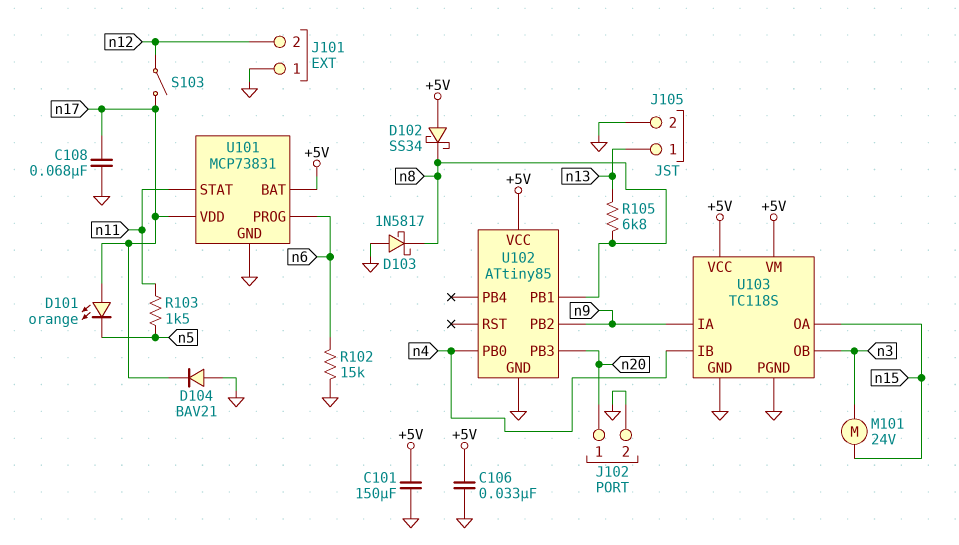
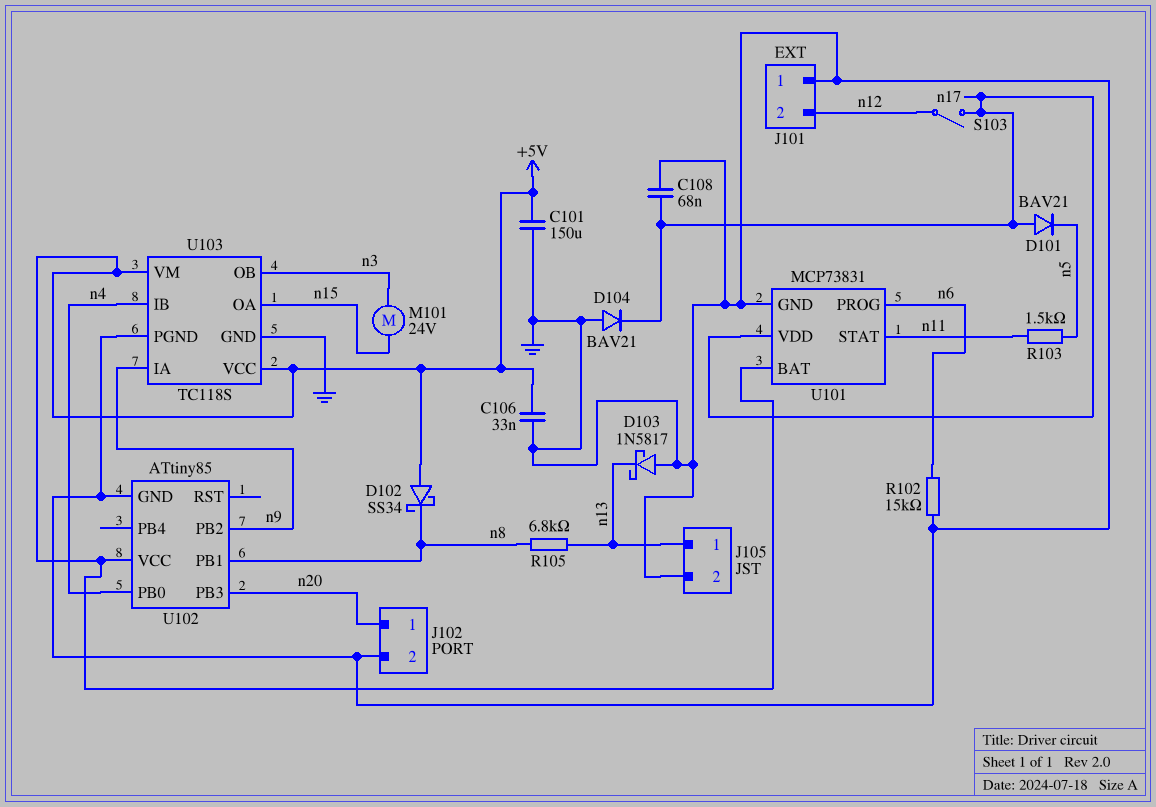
D101: LED orange (A n17, K n5) -> diode BAV21 (A n17, K n5)
D103: schottky 1N5817 (A GND, K n8) -> schottky 1N5817 (A GND, K n13)

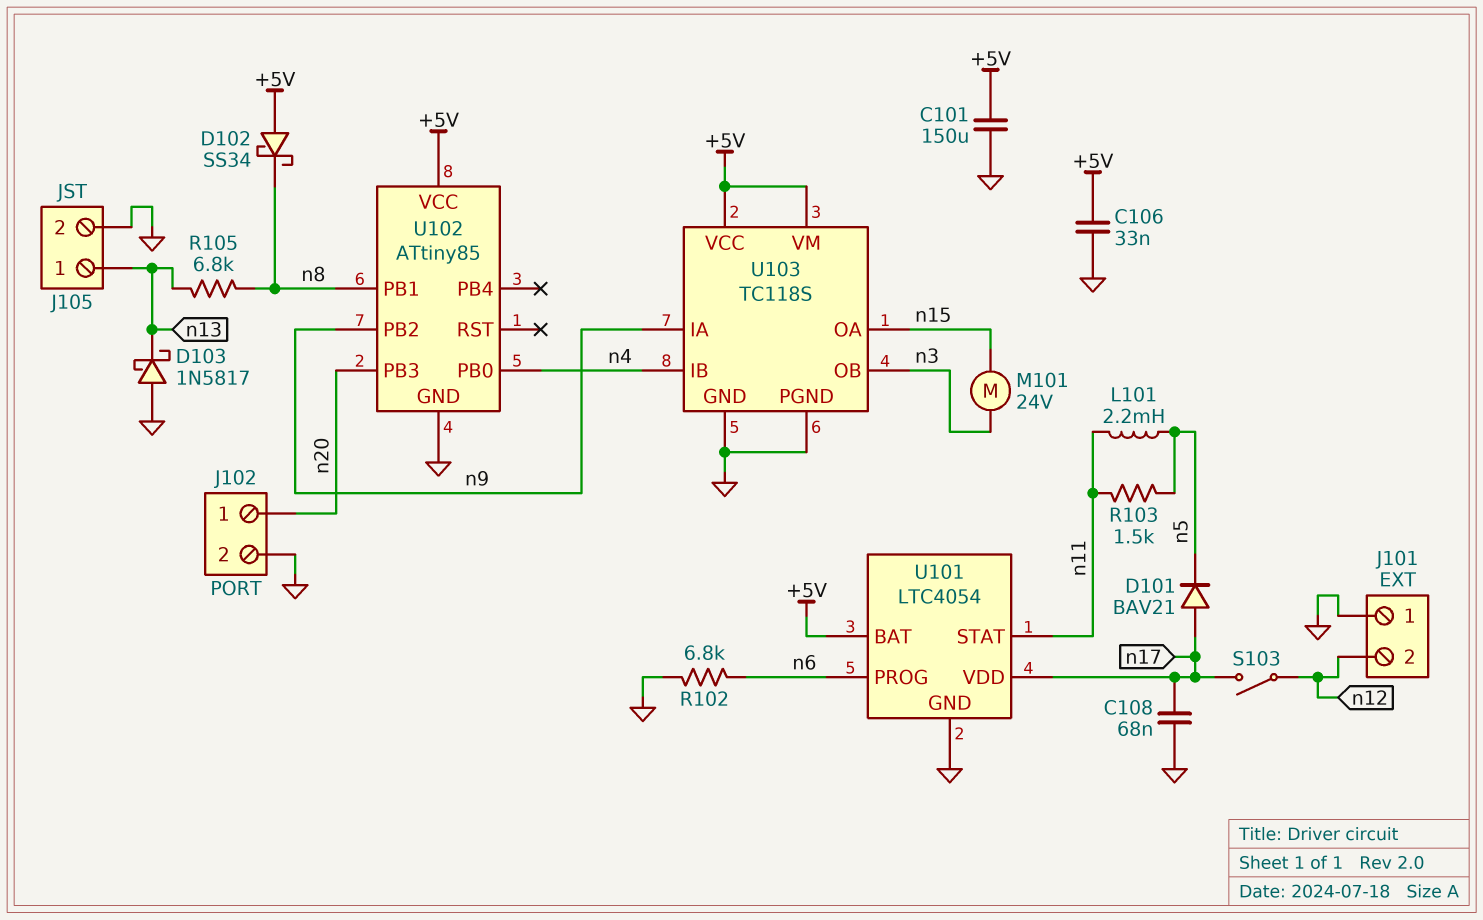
D104: diode BAV21 (A GND, K n17) -> none
L101: none -> 2.2mH (n5, n11)
R102: 15k (GND, n6) -> 6.8k (GND, n6)
U101: MCP73831 -> LTC4054

